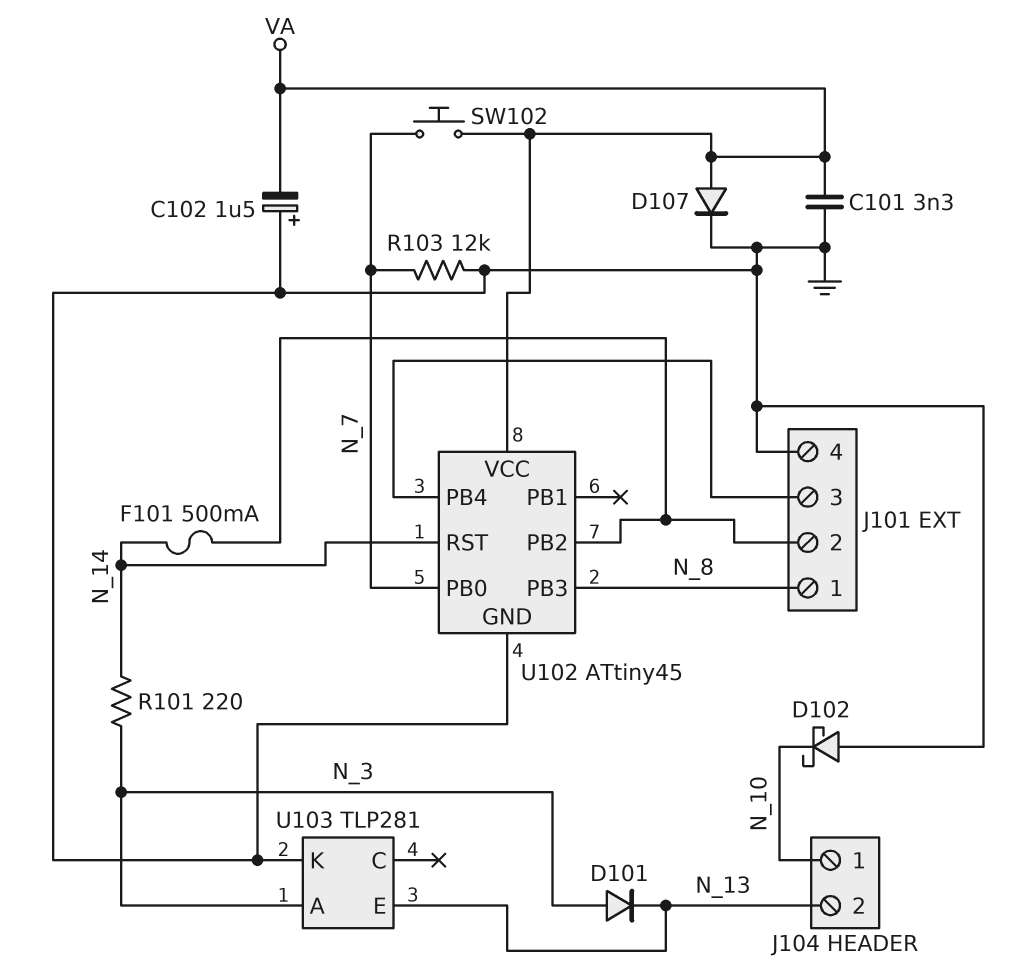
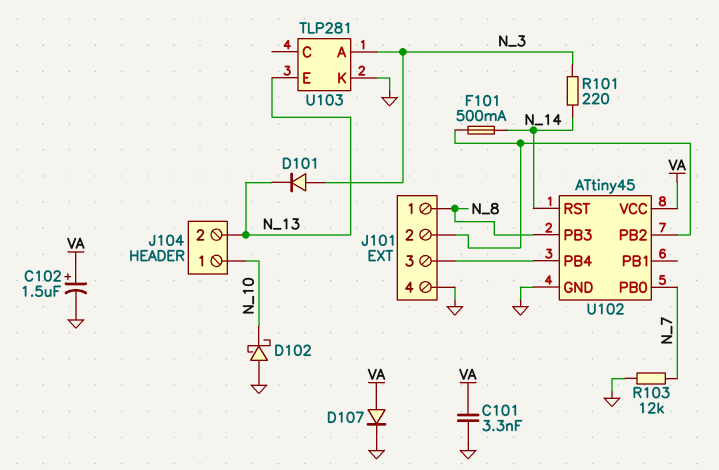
C102: 1.5uF (plus GND, minus VA) -> 1.5uF (plus VA, minus GND)
SW102: button (N_7, VA) -> none

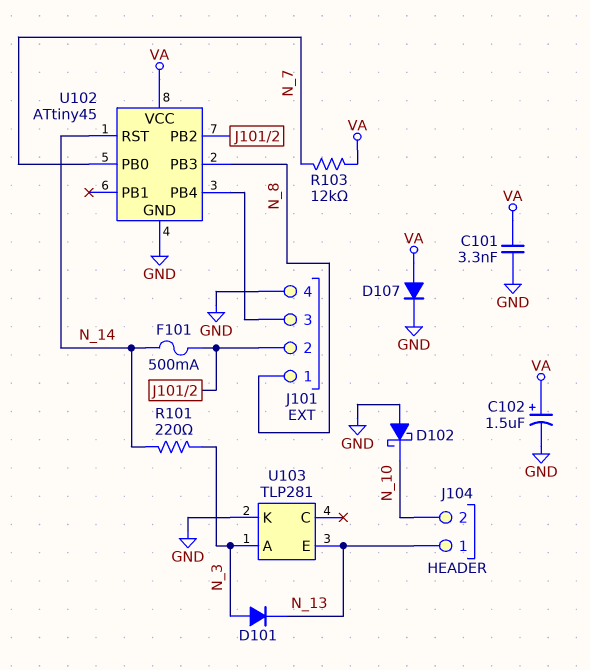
J104 pin 1: N_10 -> N_13
J104 pin 2: N_13 -> N_10
R103: 12k (GND, N_7) -> 12k (N_7, VA)

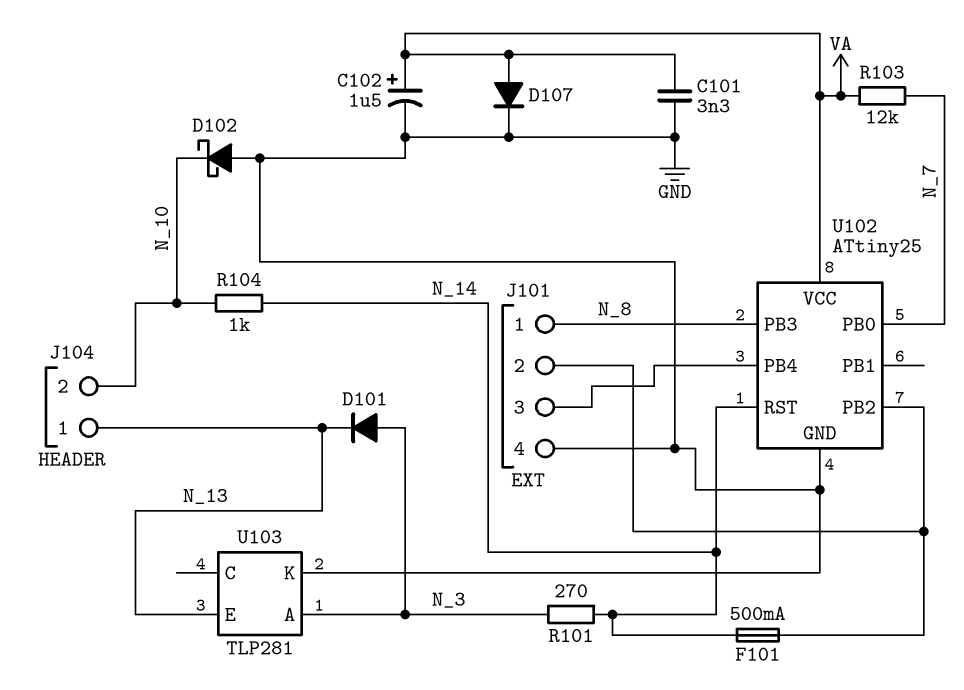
R101: 220 (N_3, N_14) -> 270 (N_3, N_14)
R104: none -> 1k (N_10, N_14)
U102: ATtiny45 -> ATtiny25

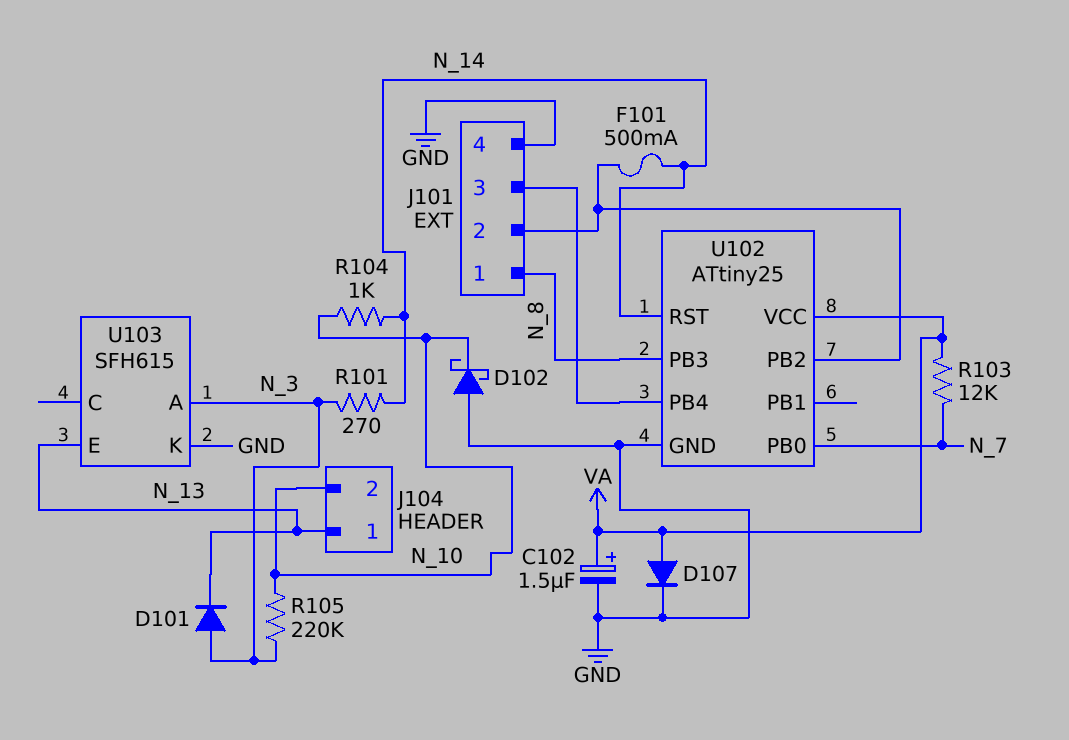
C101: 3.3nF (GND, VA) -> none
R105: none -> 220k (N_3, N_10)
U103: TLP281 -> SFH615

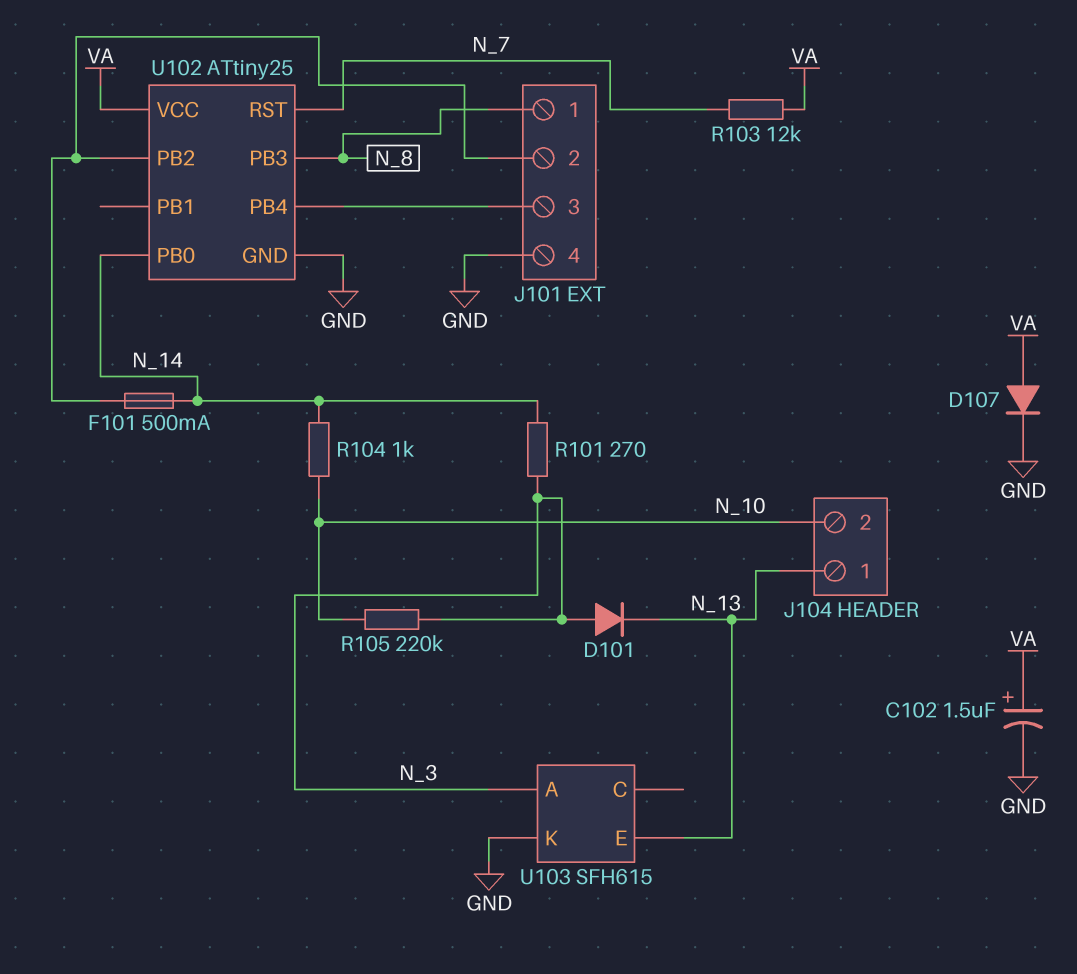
D102: schottky (A GND, K N_10) -> none
U102 pin PB0: N_7 -> N_14
U102 pin RST: N_14 -> N_7

